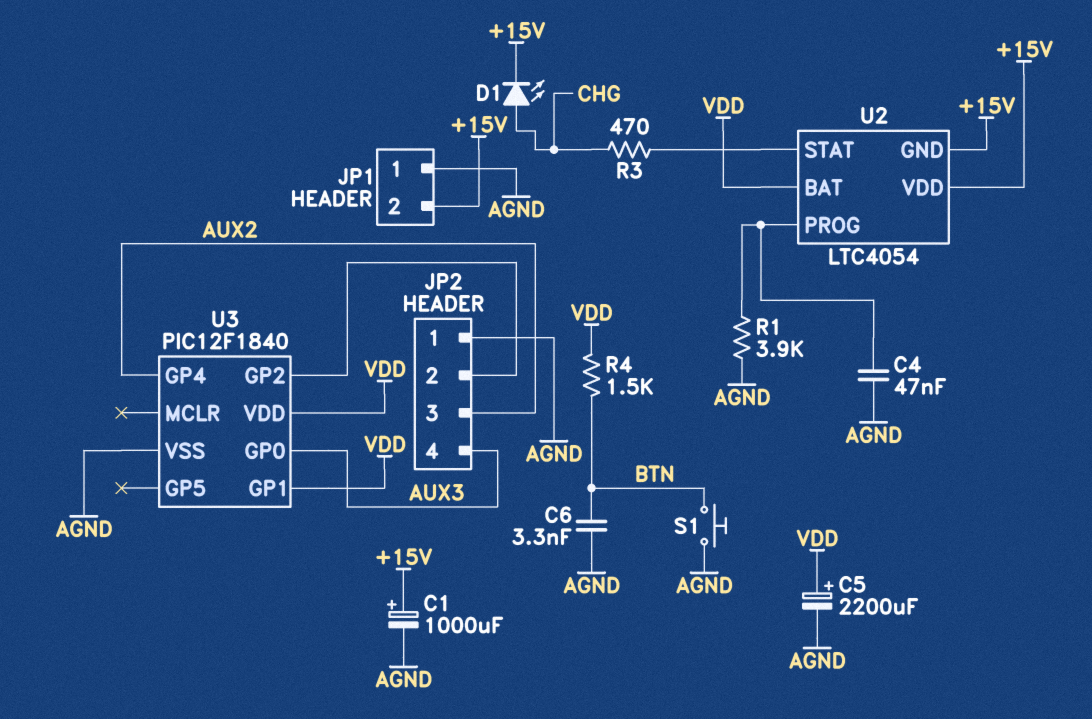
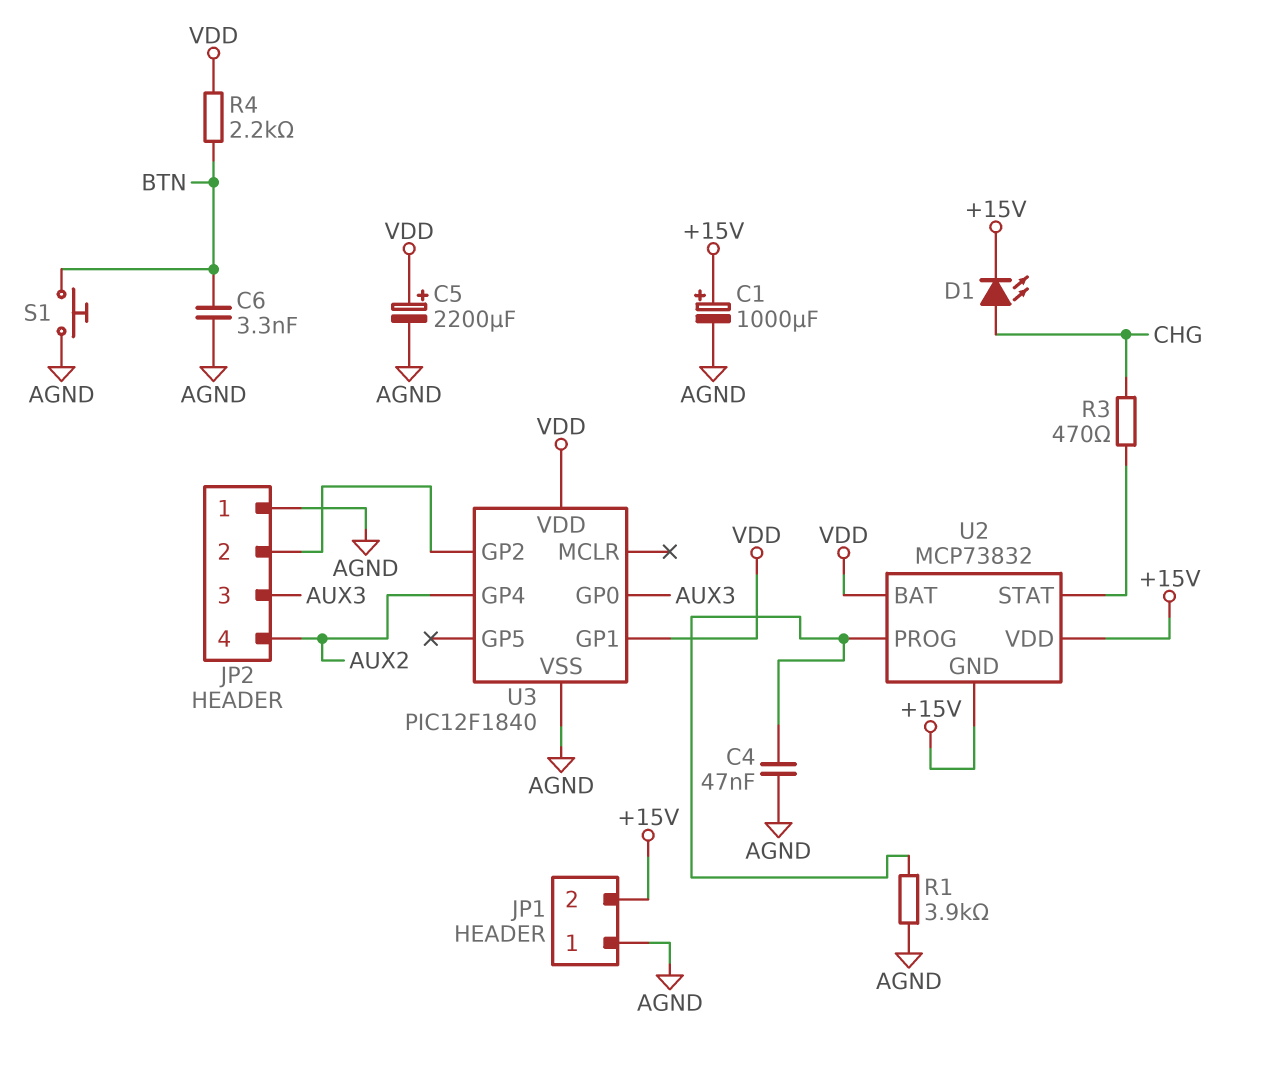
JP2 pin 3: AUX2 -> AUX3
JP2 pin 4: AUX3 -> AUX2
R4: 1.5k (BTN, VDD) -> 2.2k (BTN, VDD)
U2: LTC4054 -> MCP73832

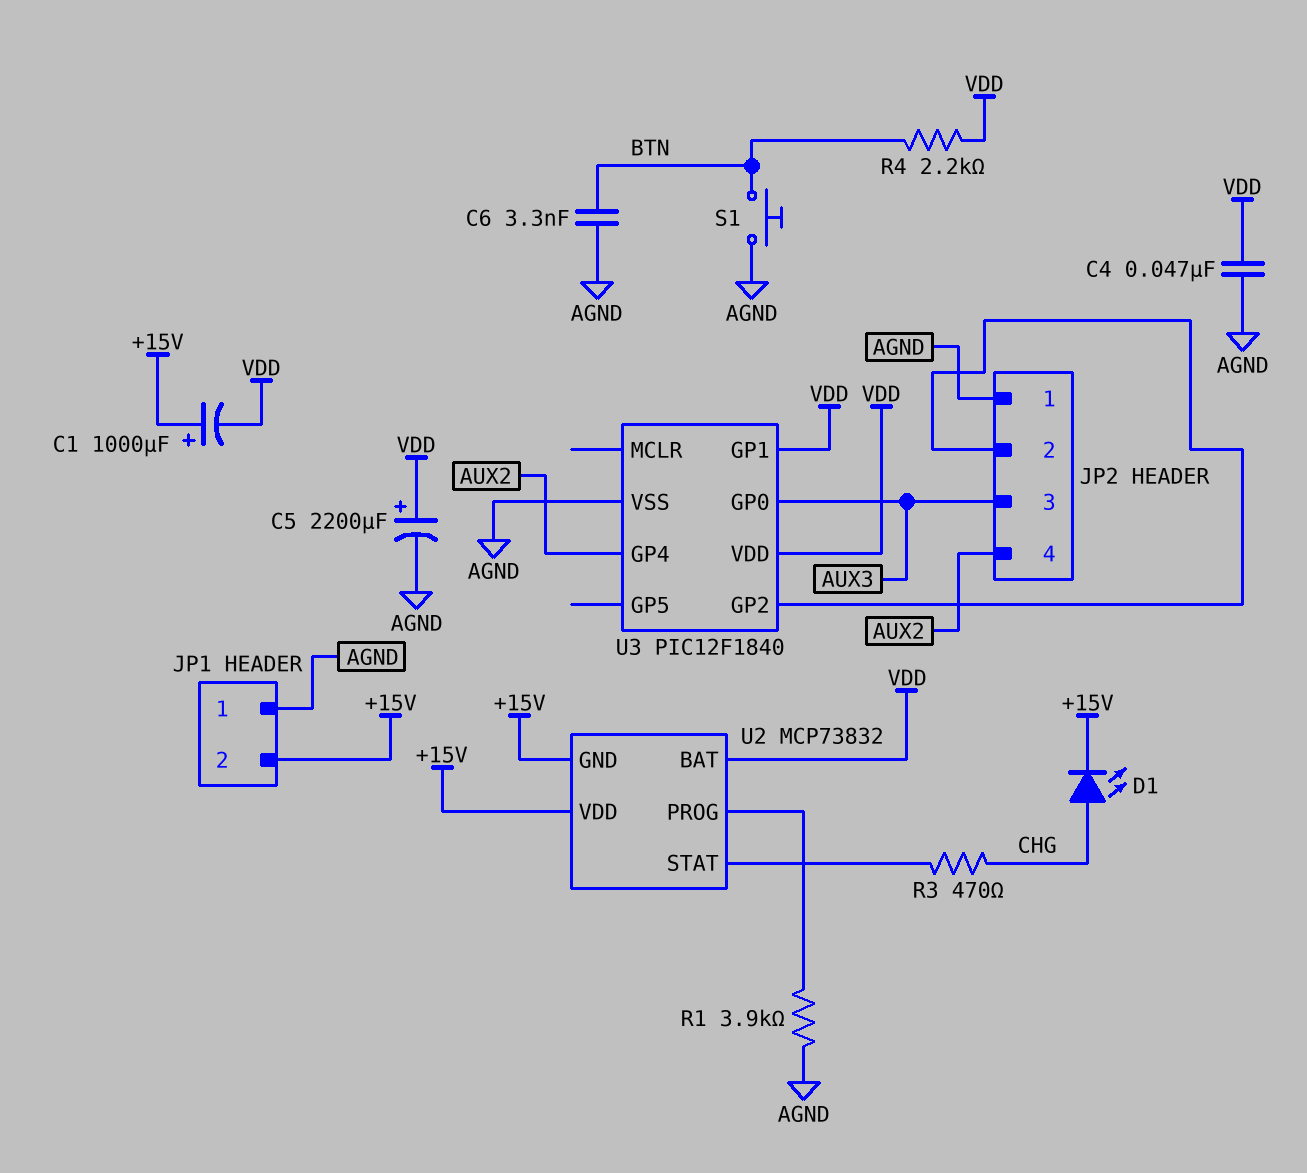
C1: 1000uF (plus +15V, minus AGND) -> 1000uF (plus +15V, minus VDD)
C4: 47nF (AGND, U2/PROG) -> 47nF (AGND, VDD)

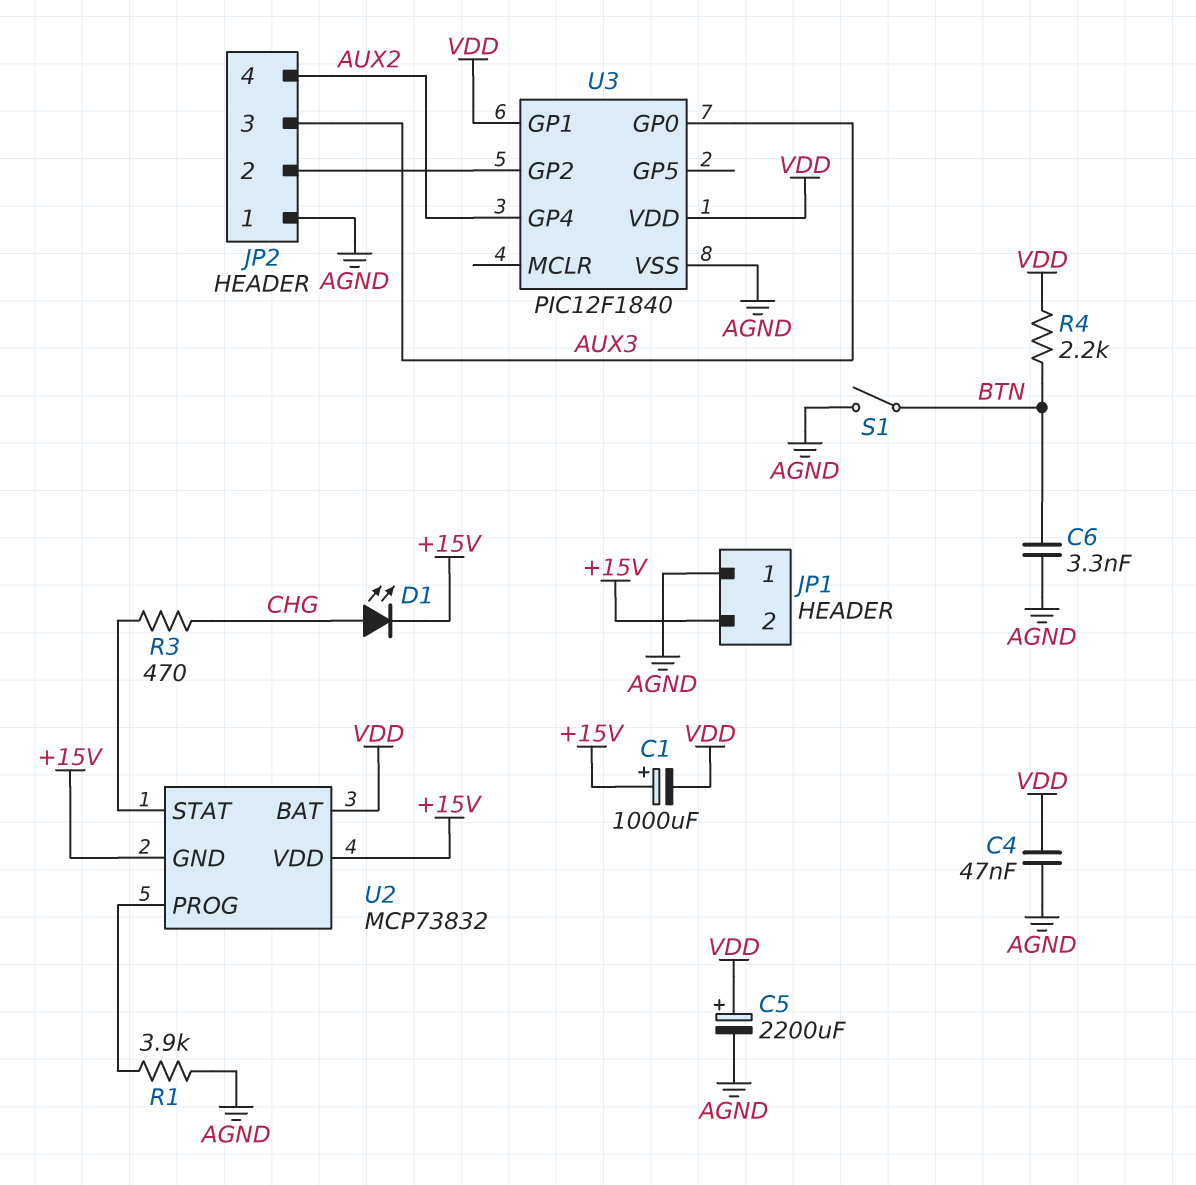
S1: button (AGND, BTN) -> switch (AGND, BTN)

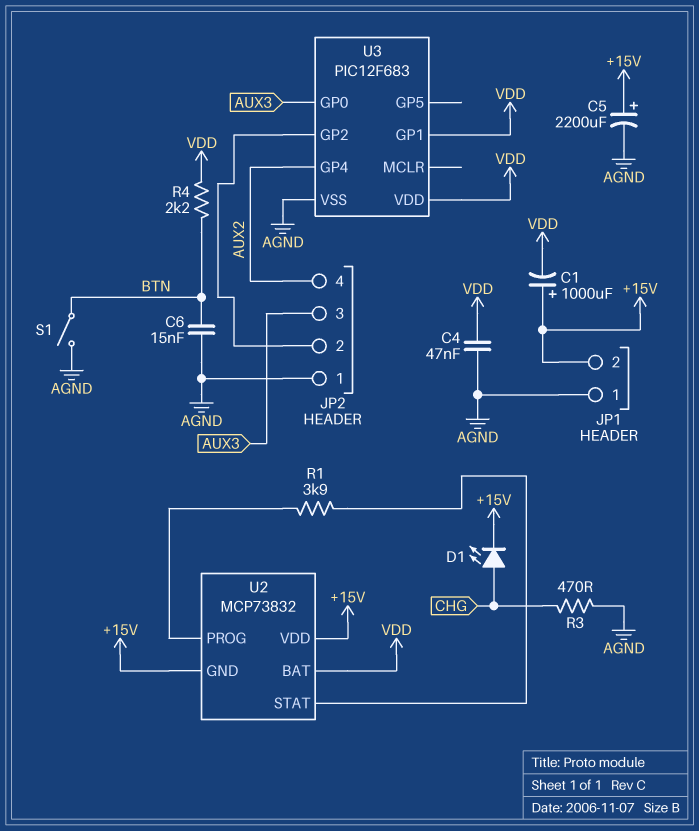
C5: 2200uF (plus VDD, minus AGND) -> 2200uF (plus +15V, minus AGND)
C6: 3.3nF (AGND, BTN) -> 15nF (AGND, BTN)
R1: 3.9k (AGND, U2/PROG) -> 3.9k (U2/PROG, U2/STAT)
R3: 470 (CHG, U2/STAT) -> 470 (AGND, CHG)
U3: PIC12F1840 -> PIC12F683

